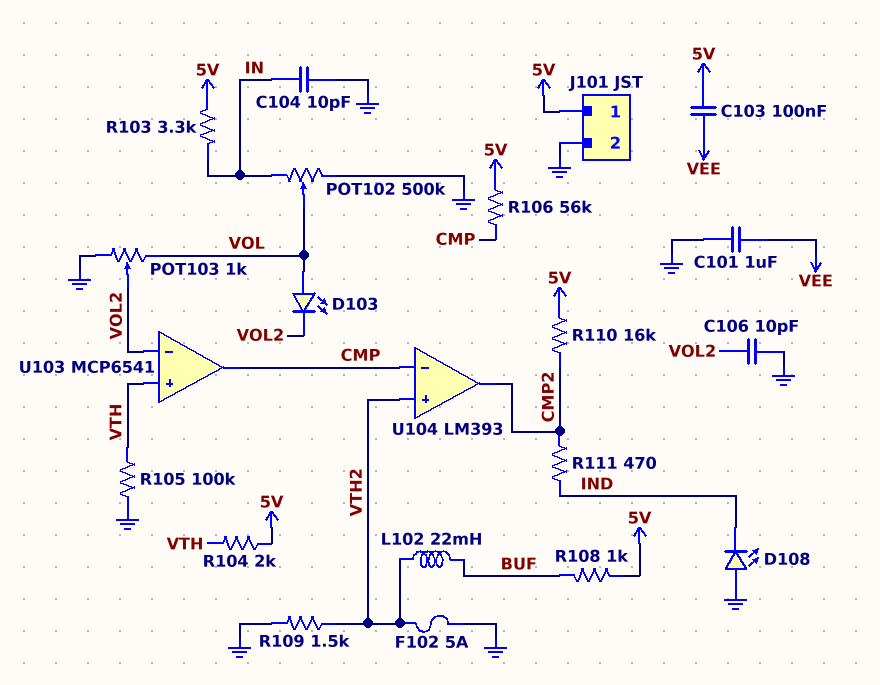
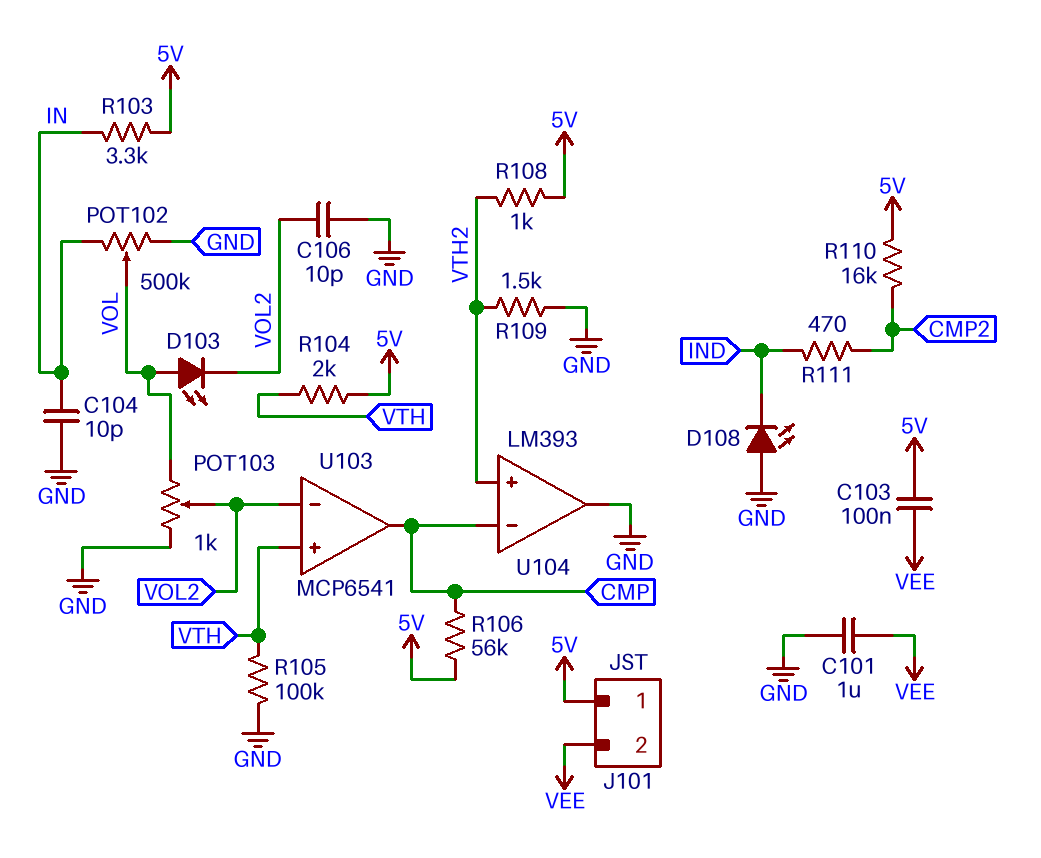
F102: 5A (GND, VTH2) -> none
J101 pin 2: GND -> VEE
L102: 22mH (BUF, VTH2) -> none
R108: 1k (5V, BUF) -> 1k (5V, VTH2)
U104 pin out: CMP2 -> GND

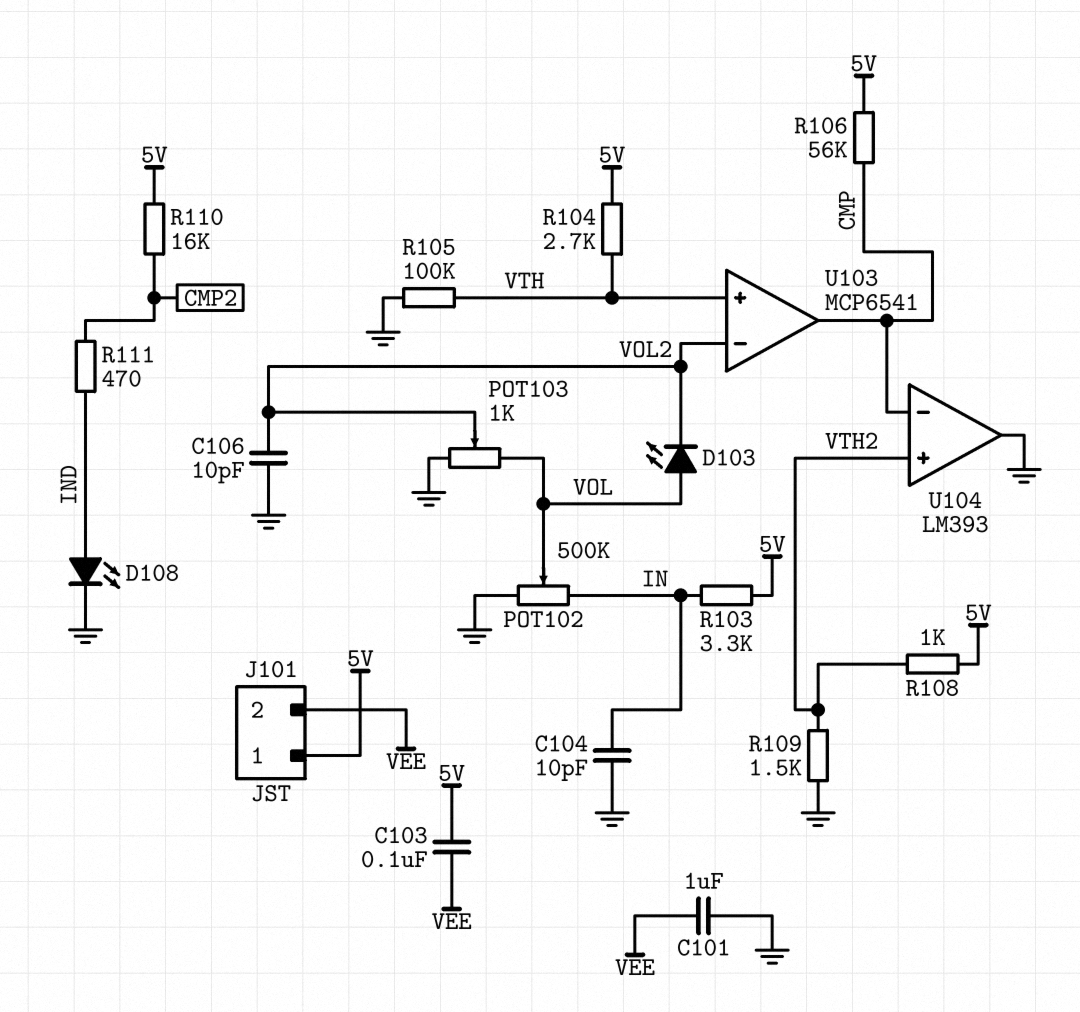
D108: LED (A GND, K IND) -> LED (A IND, K GND)
R104: 2k (5V, VTH) -> 2.7k (5V, VTH)

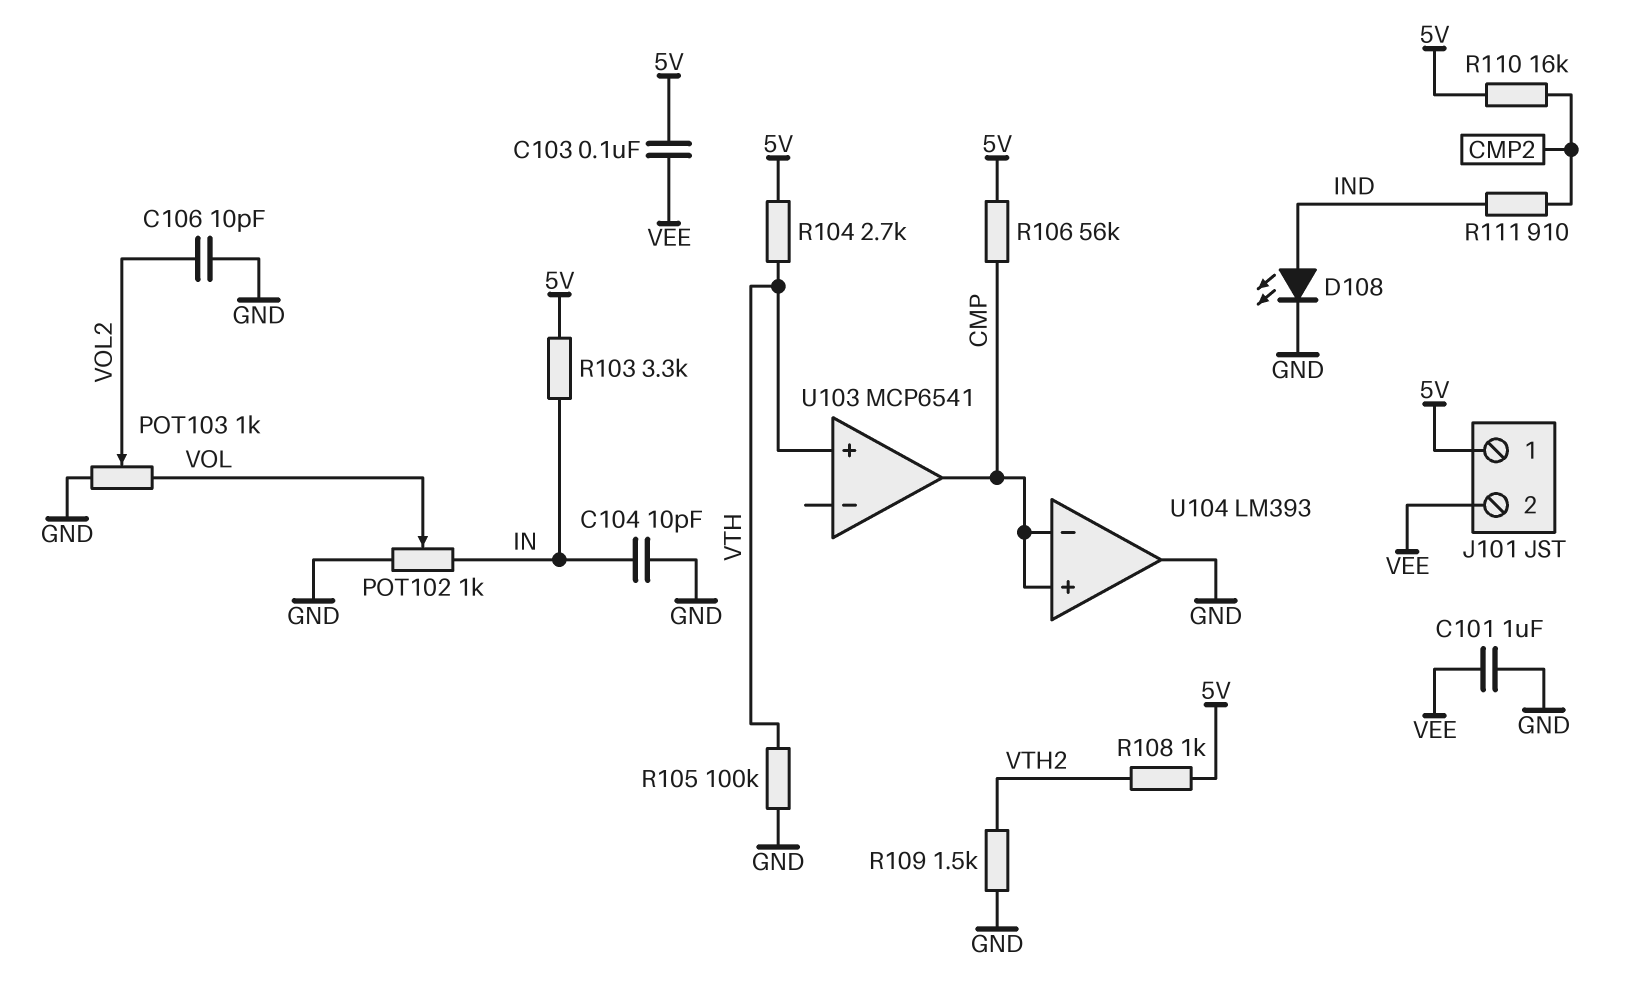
D103: LED (A VOL, K VOL2) -> none
POT102: 500k (GND, IN, wiper VOL) -> 1k (GND, IN, wiper VOL)
R111: 470 (CMP2, IND) -> 910 (CMP2, IND)
U103 pin in-: VOL2 -> none
U104 pin in+: VTH2 -> CMP

